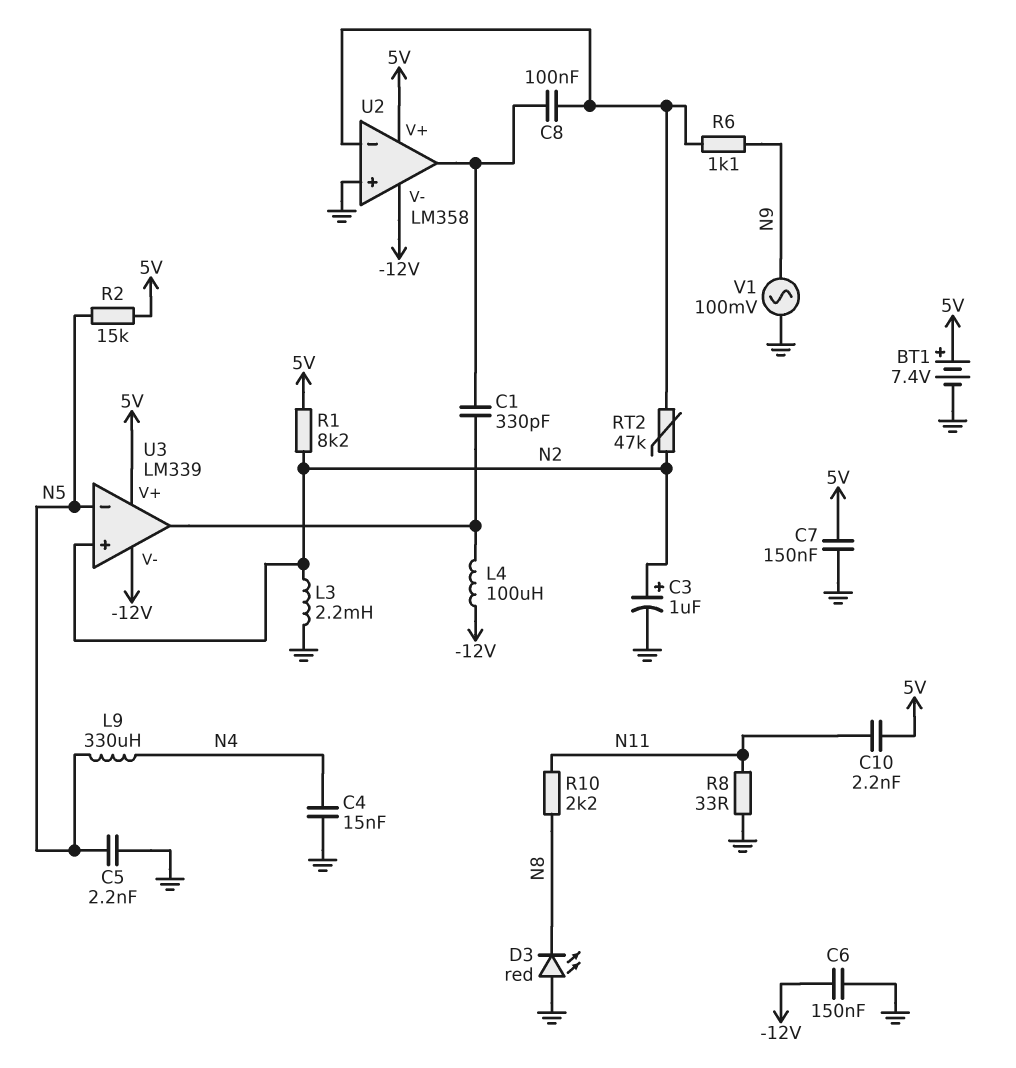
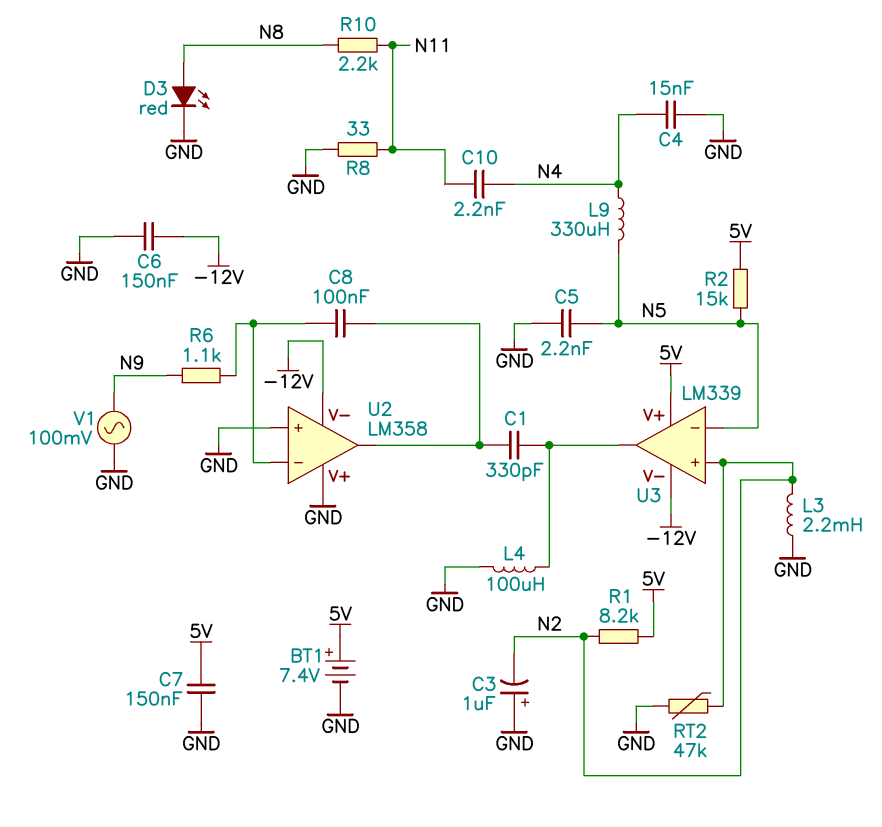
C3: 1uF (plus N2, minus GND) -> 1uF (plus GND, minus N2)
C10: 2.2nF (5V, N11) -> 2.2nF (N4, N11)
D3: LED red (A GND, K N8) -> LED red (A N8, K GND)
L4: 100uH (-12V, U3/out) -> 100uH (GND, U3/out)
RT2: 47k (N2, U2/in-) -> 47k (GND, N2)
U2 pin V+: 5V -> GND

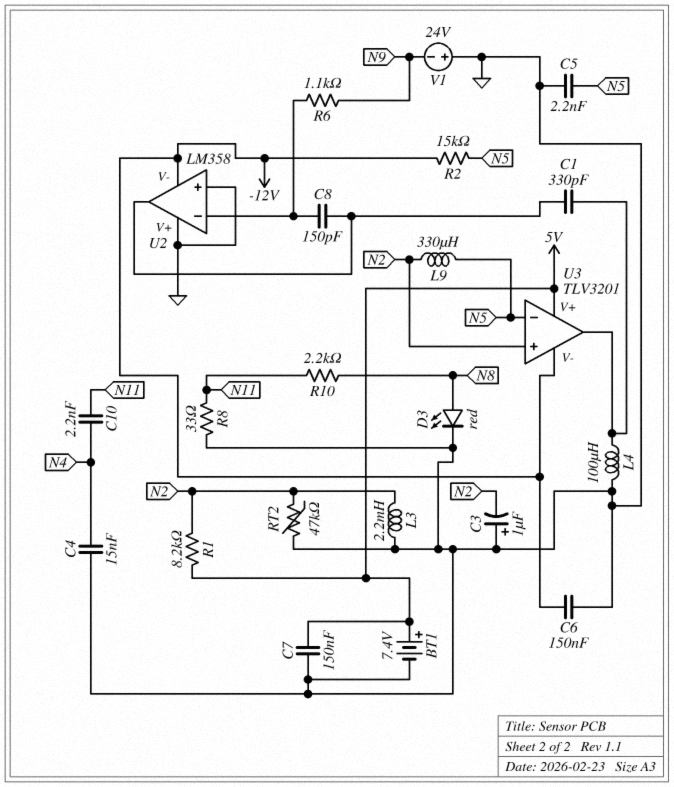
C8: 100nF (U2/in-, U2/out) -> 150pF (U2/in-, U2/out)
L9: 330uH (N4, N5) -> 330uH (N2, N5)
R2: 15k (5V, N5) -> 15k (-12V, N5)
U3: LM339 -> TLV3201
V1: AC 100mV (GND, N9) -> 24V (plus GND, minus N9)

